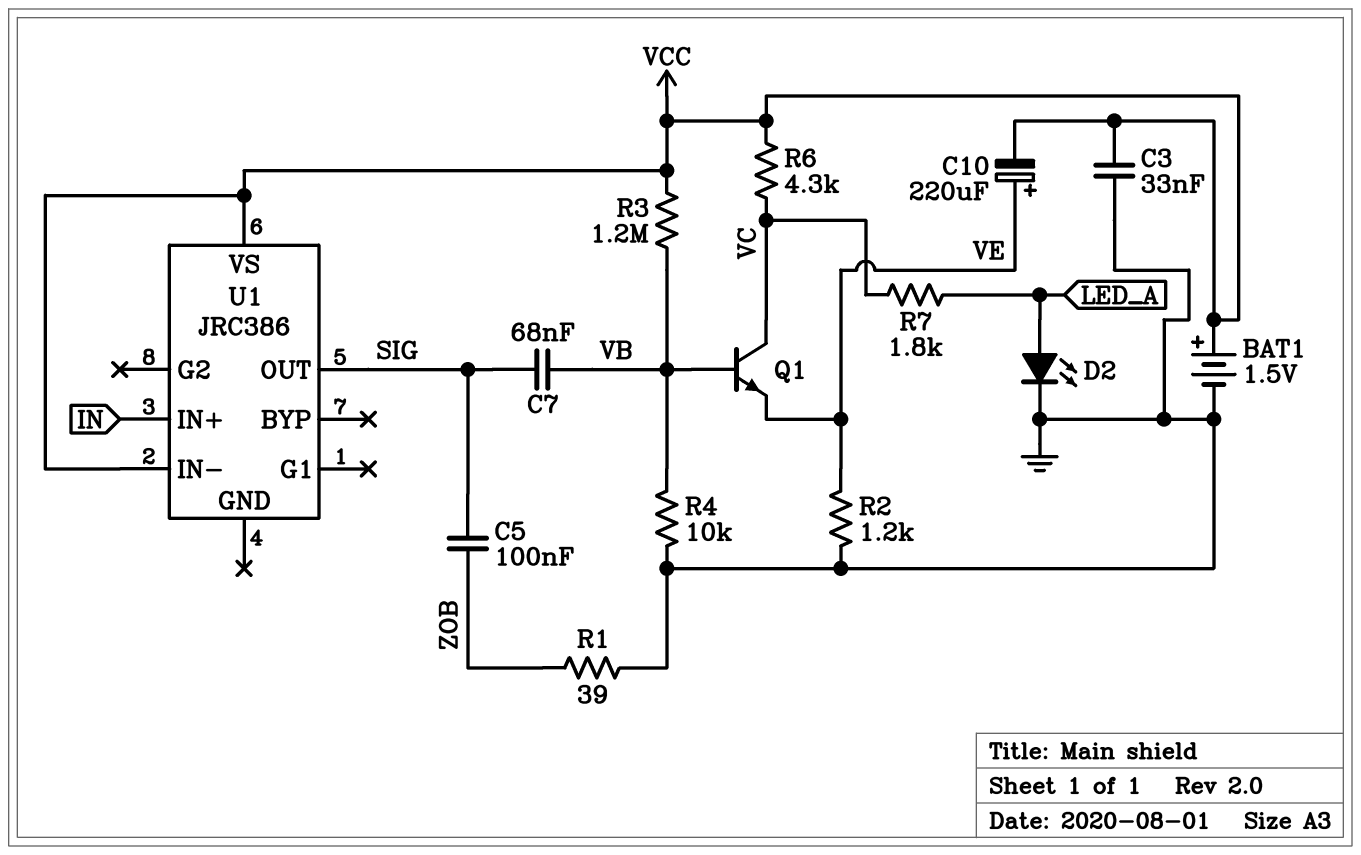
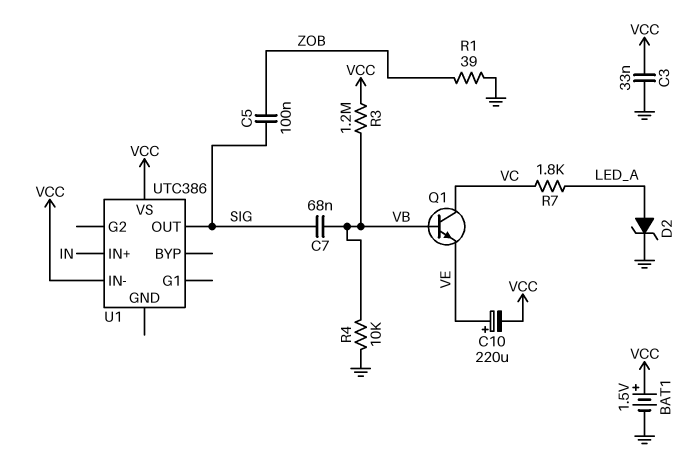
D2: LED (A LED_A, K GND) -> zener (A LED_A, K GND)
R2: 1.2k (GND, VE) -> none
R6: 4.3k (VC, VCC) -> none
U1: JRC386 -> UTC386

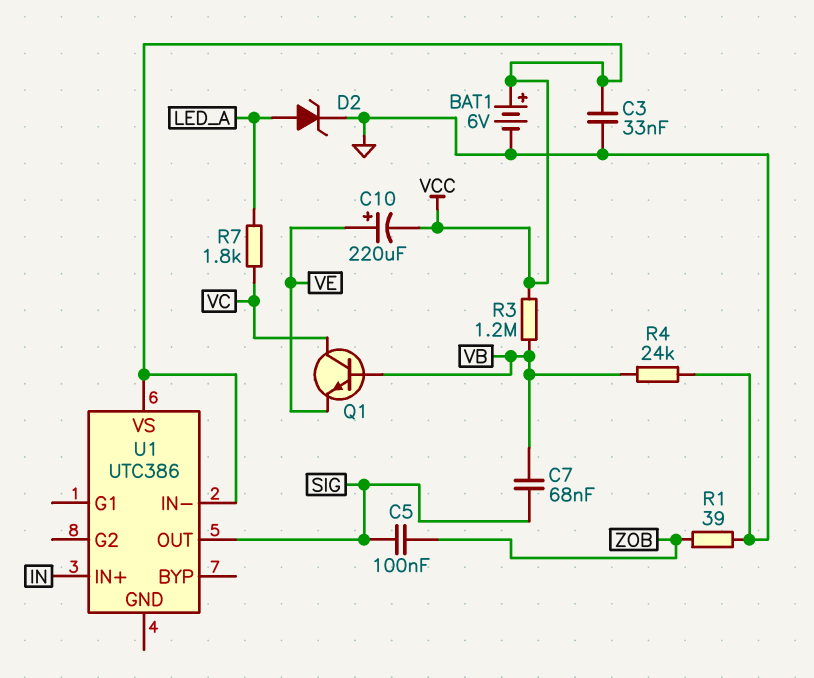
BAT1: 1.5V (plus VCC, minus GND) -> 6V (plus VCC, minus GND)
R4: 10k (GND, VB) -> 24k (GND, VB)

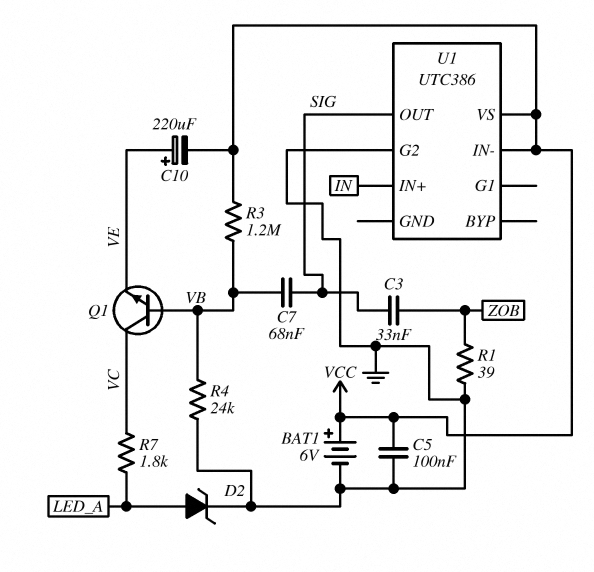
C3: 33nF (GND, VCC) -> 33nF (SIG, ZOB)
C5: 100nF (SIG, ZOB) -> 100nF (GND, VCC)
U1 pin G2: none -> GND

